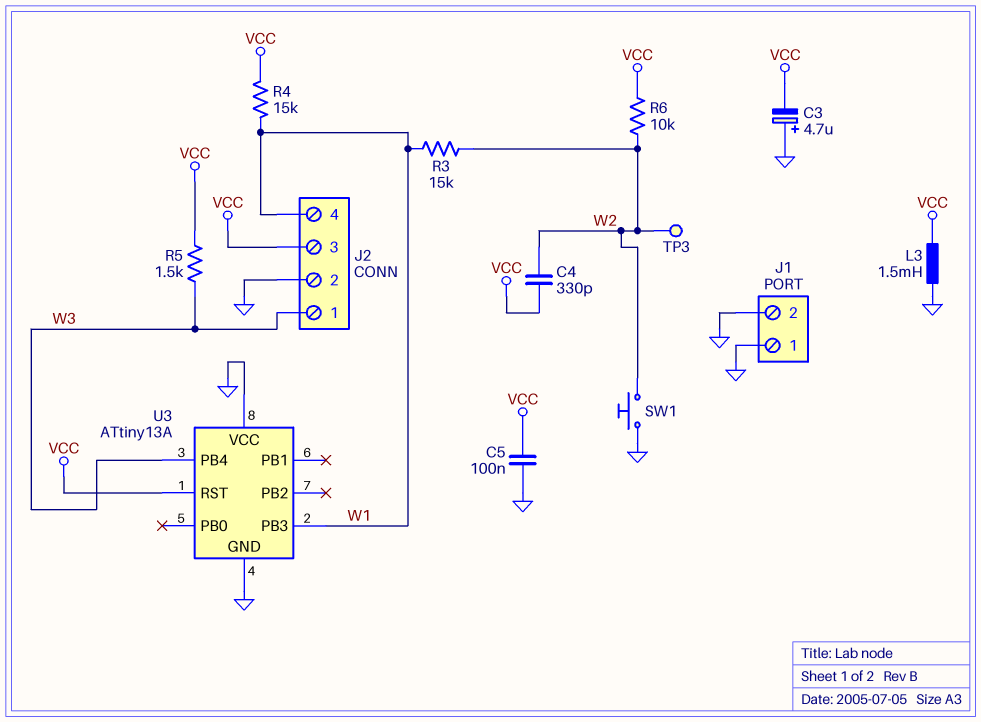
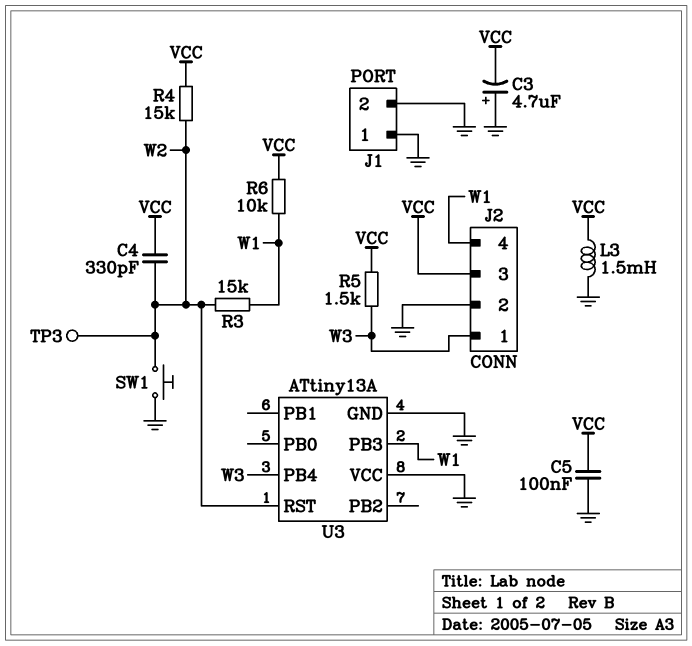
R4: 15k (VCC, W1) -> 15k (VCC, W2)
R6: 10k (VCC, W2) -> 10k (VCC, W1)
U3 pin RST: VCC -> W2

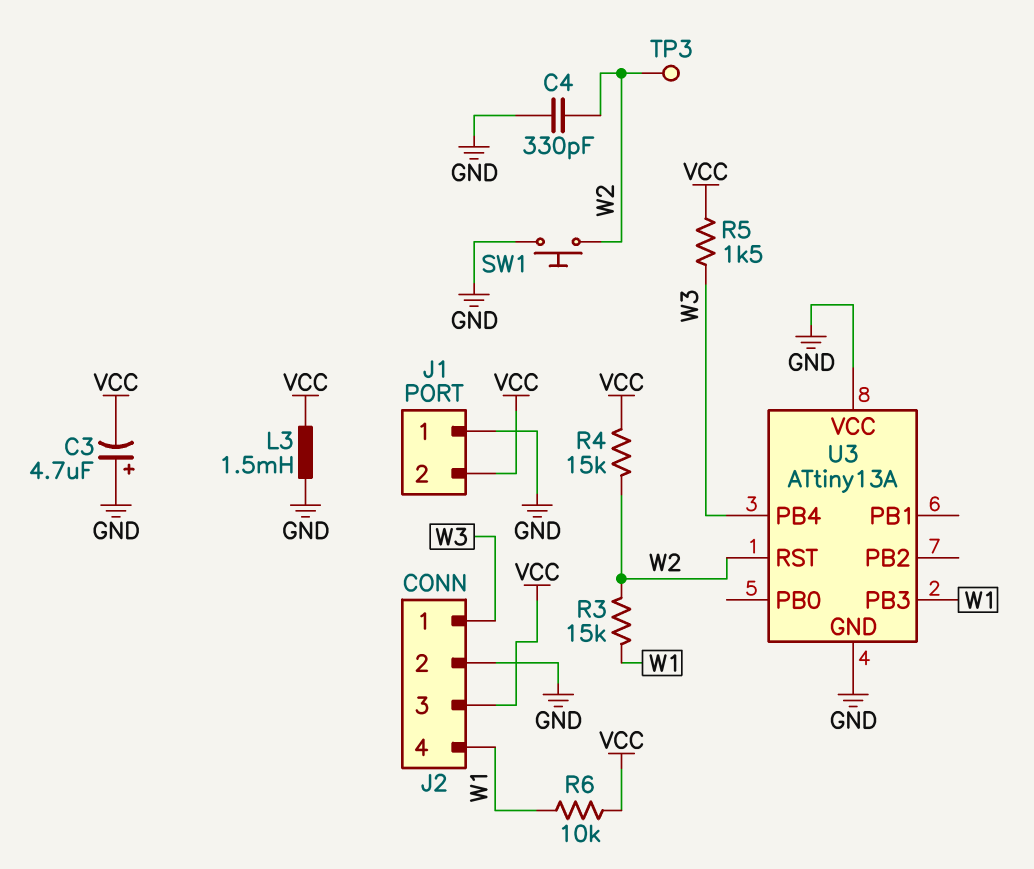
C4: 330pF (VCC, W2) -> 330pF (GND, W2)
C5: 100nF (GND, VCC) -> none
J1 pin 2: GND -> VCC

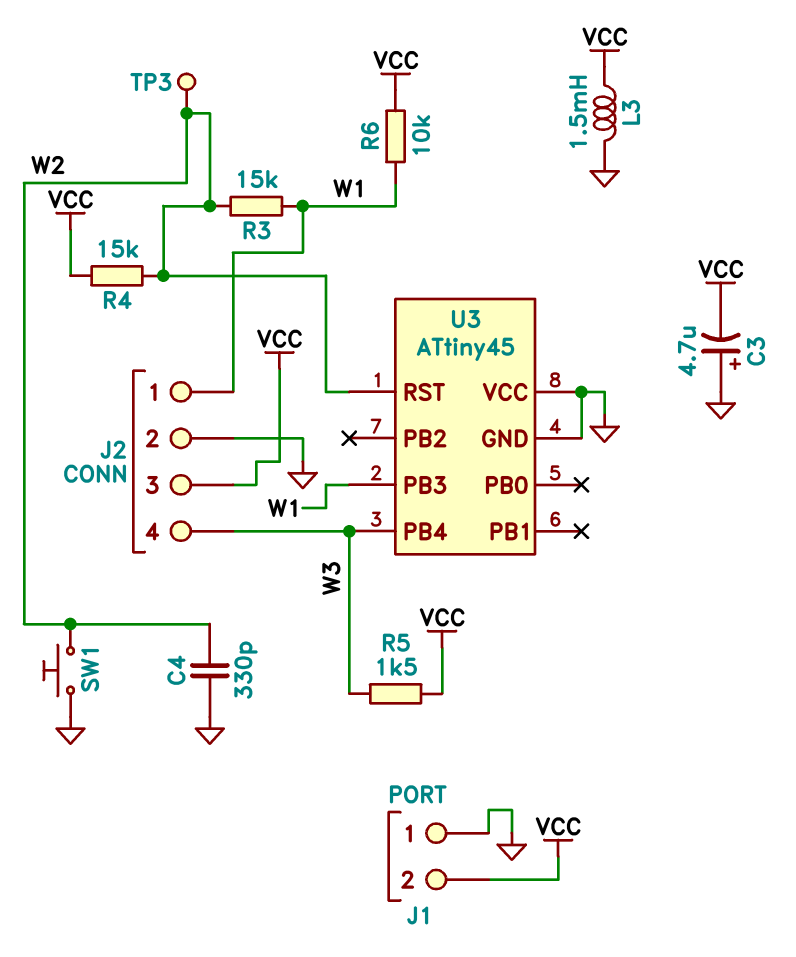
J2 pin 1: W3 -> W1
J2 pin 4: W1 -> W3
U3: ATtiny13A -> ATtiny45

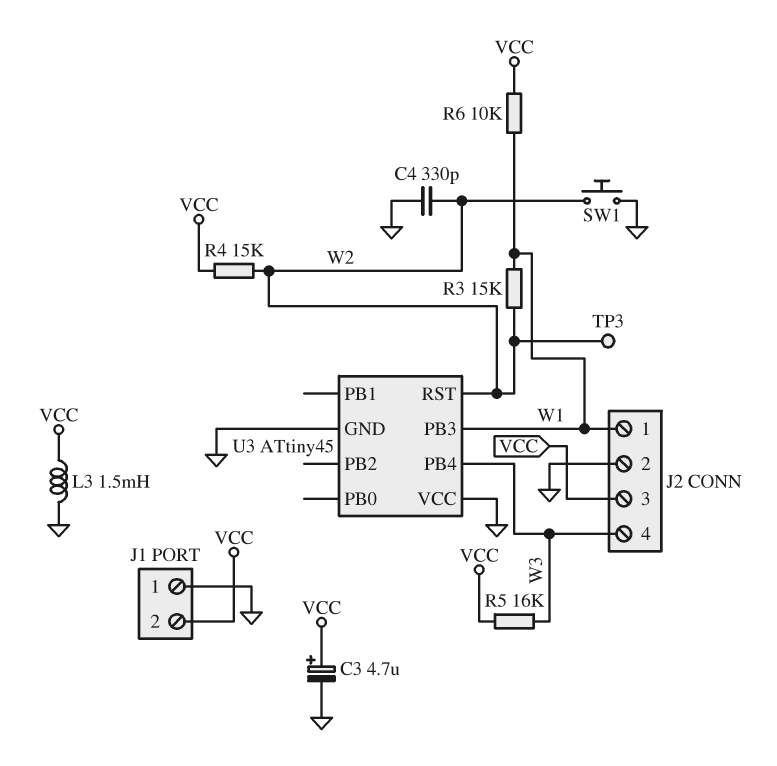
C3: 4.7uF (plus GND, minus VCC) -> 4.7uF (plus VCC, minus GND)
R5: 1.5k (VCC, W3) -> 16k (VCC, W3)

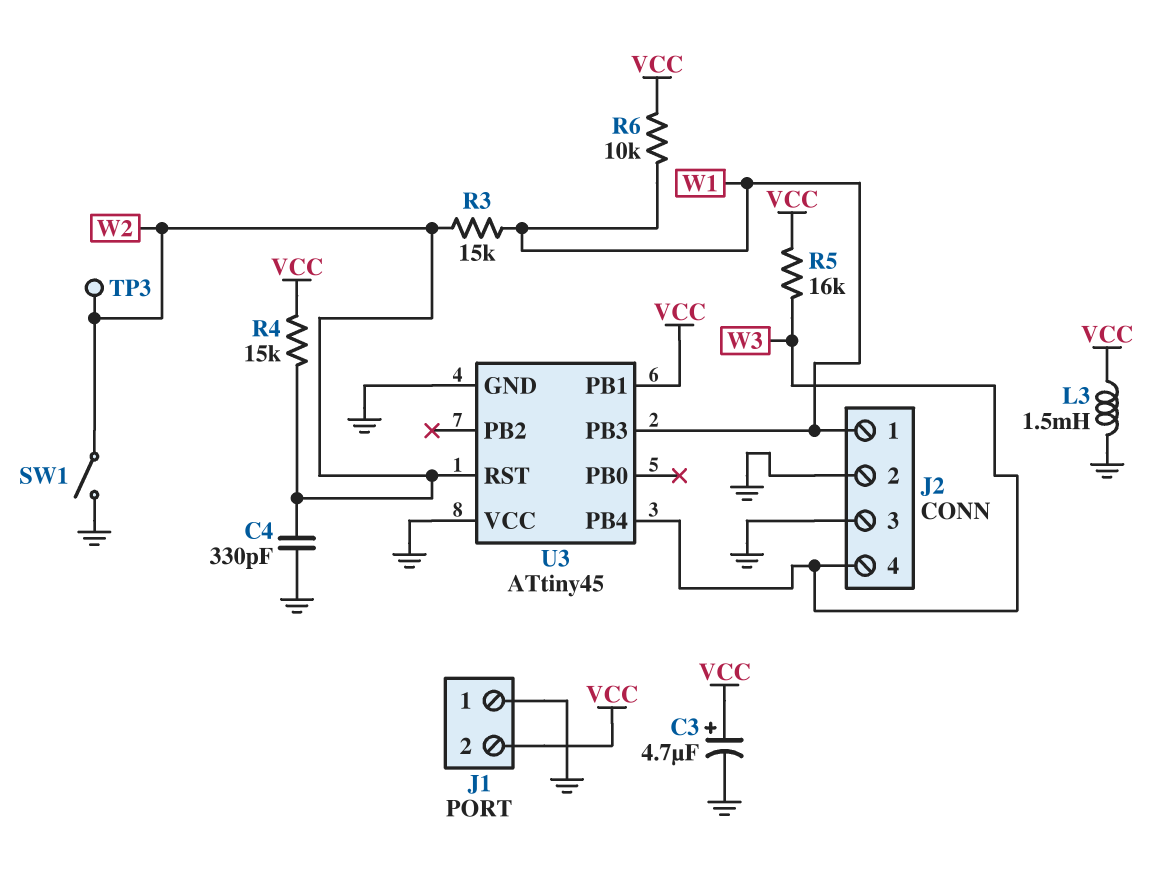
J2 pin 3: VCC -> GND
SW1: button (GND, W2) -> switch (GND, W2)
U3 pin PB1: none -> VCC

